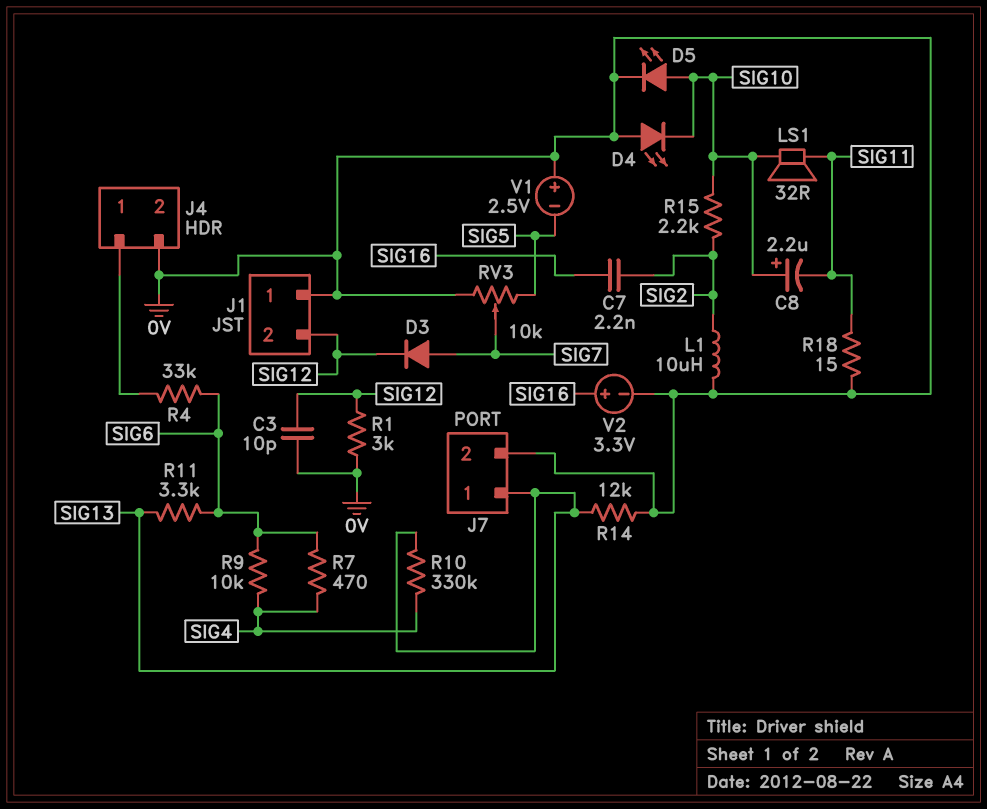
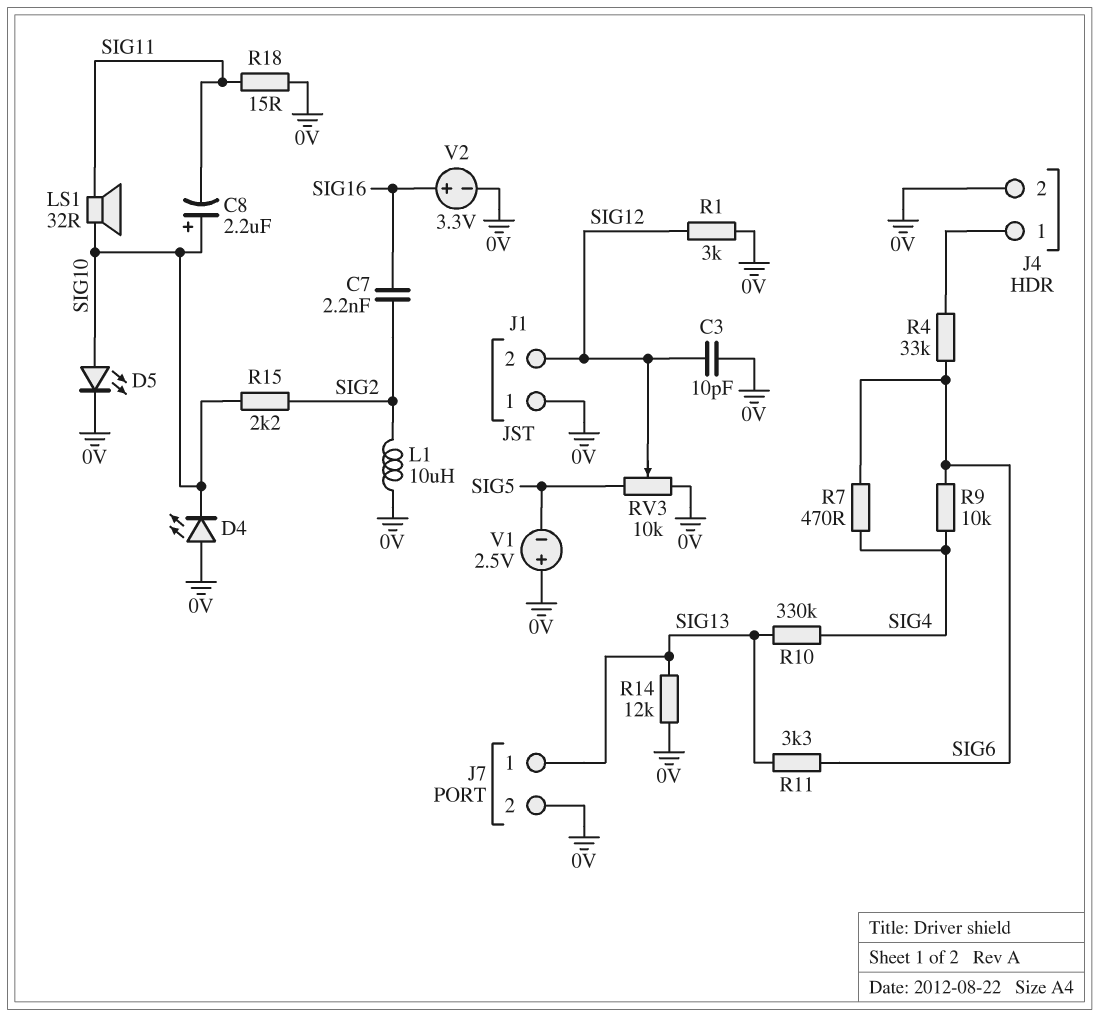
D3: diode (A SIG7, K SIG12) -> none
RV3: 10k (0V, SIG5, wiper SIG7) -> 10k (0V, SIG5, wiper SIG12)

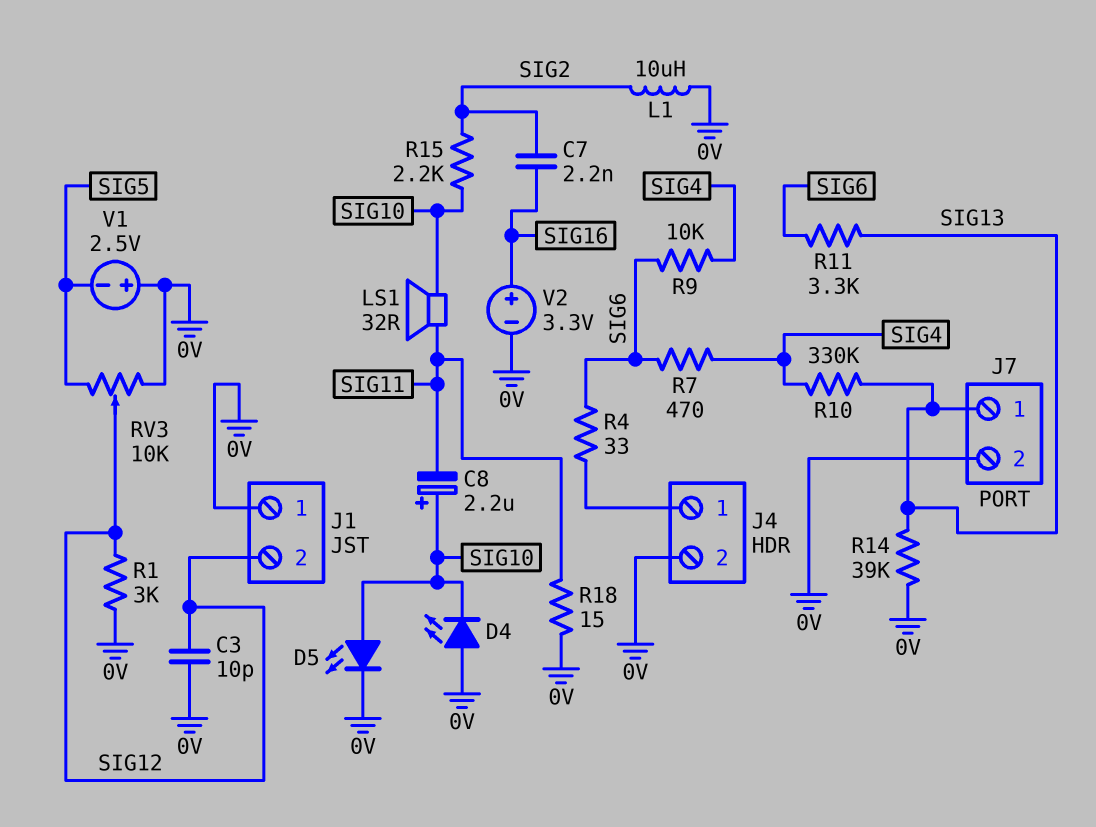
R4: 33k (J4/1, SIG6) -> 33 (J4/1, SIG6)
R14: 12k (0V, SIG13) -> 39k (0V, SIG13)

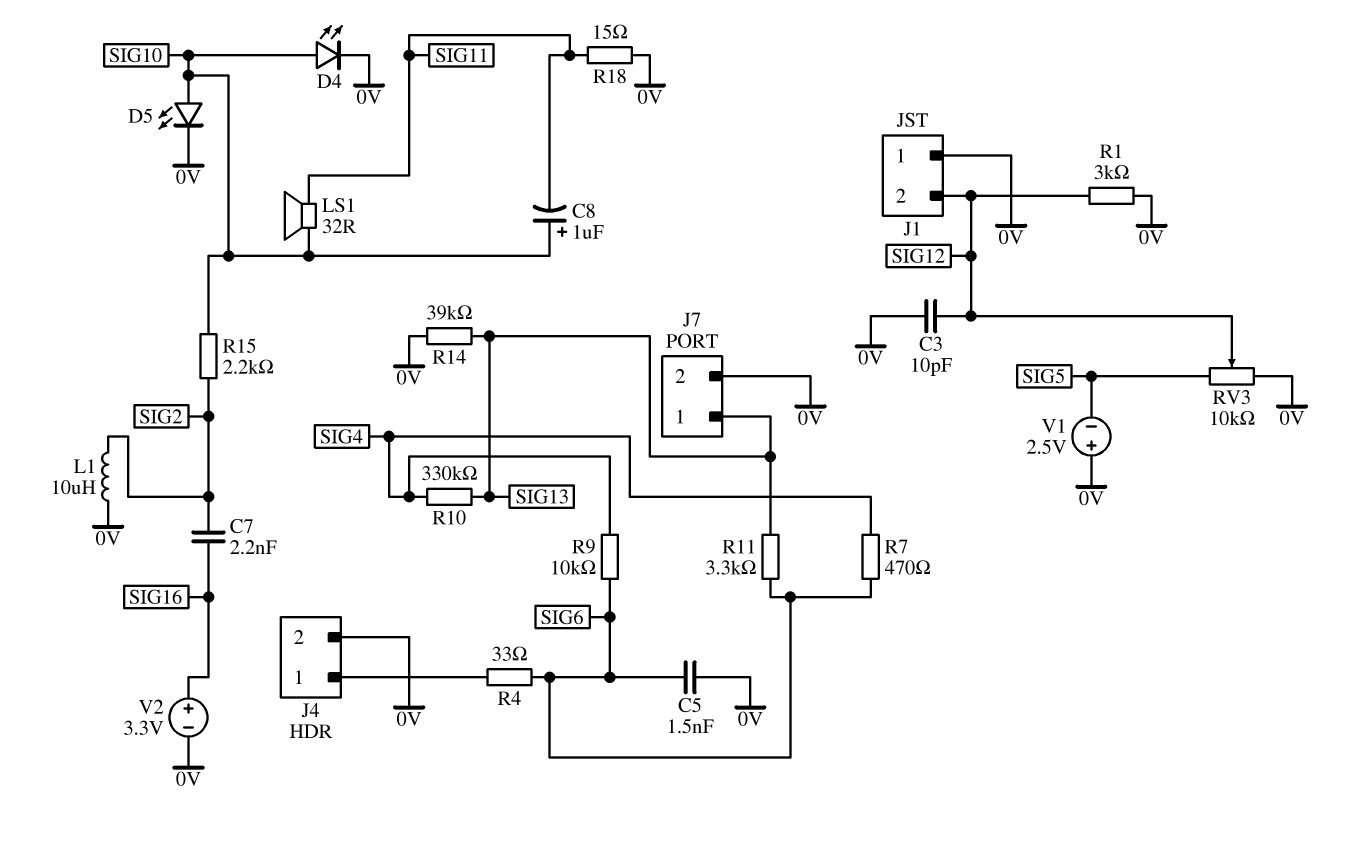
C5: none -> 1.5nF (0V, SIG6)
C8: 2.2uF (plus SIG10, minus SIG11) -> 1uF (plus SIG10, minus SIG11)
D4: LED (A 0V, K SIG10) -> LED (A SIG10, K 0V)

